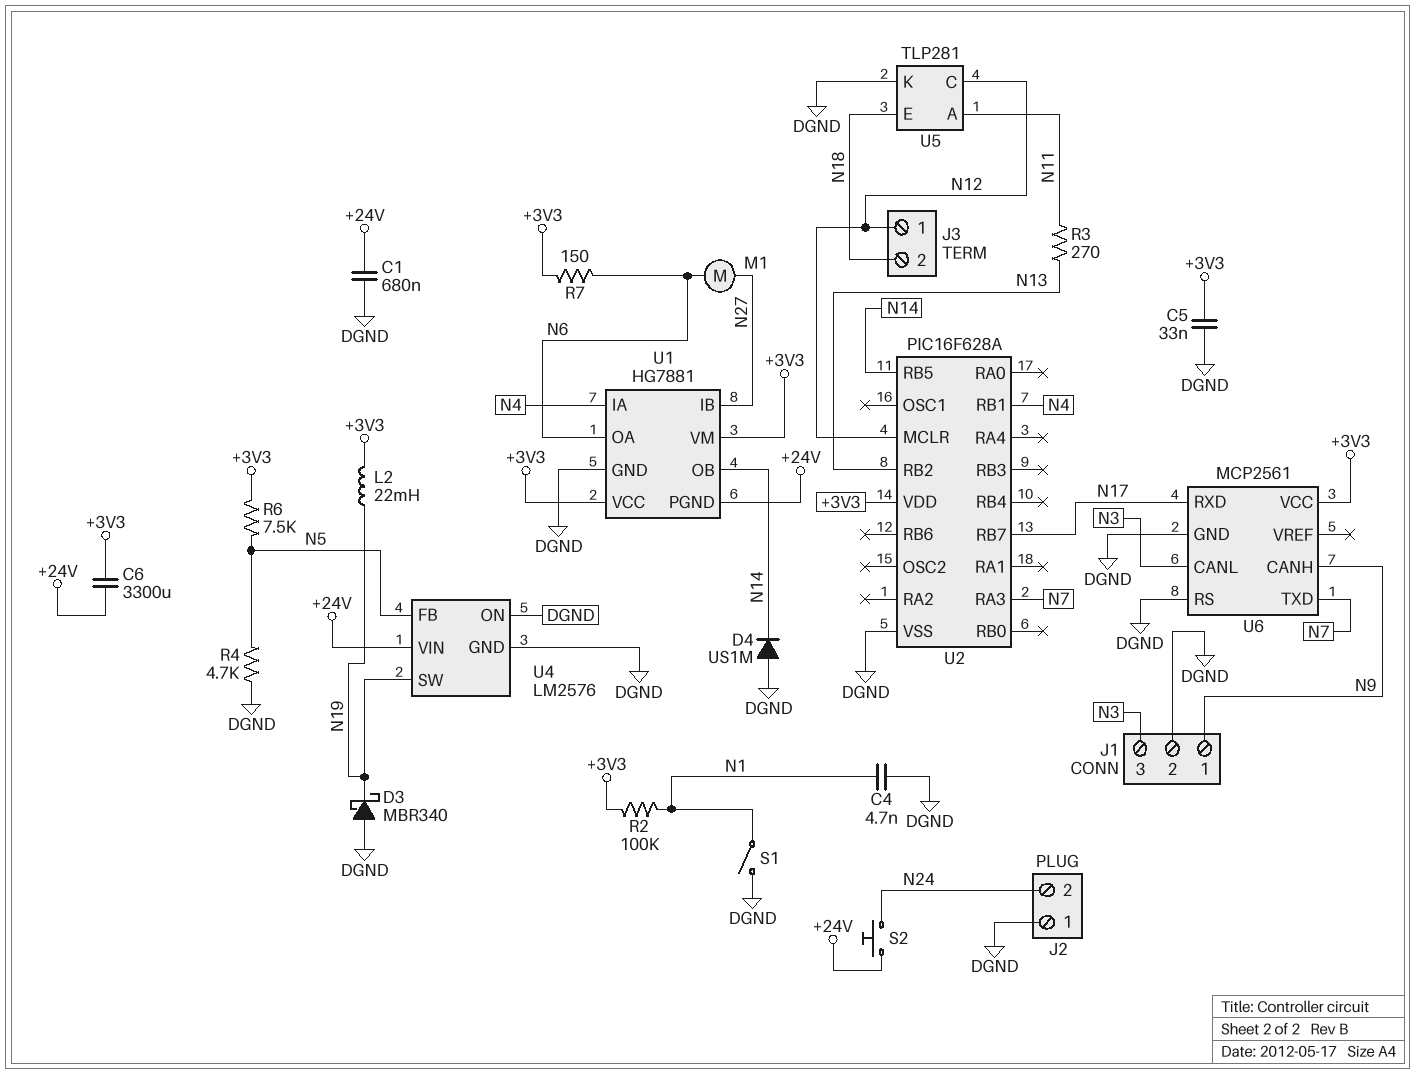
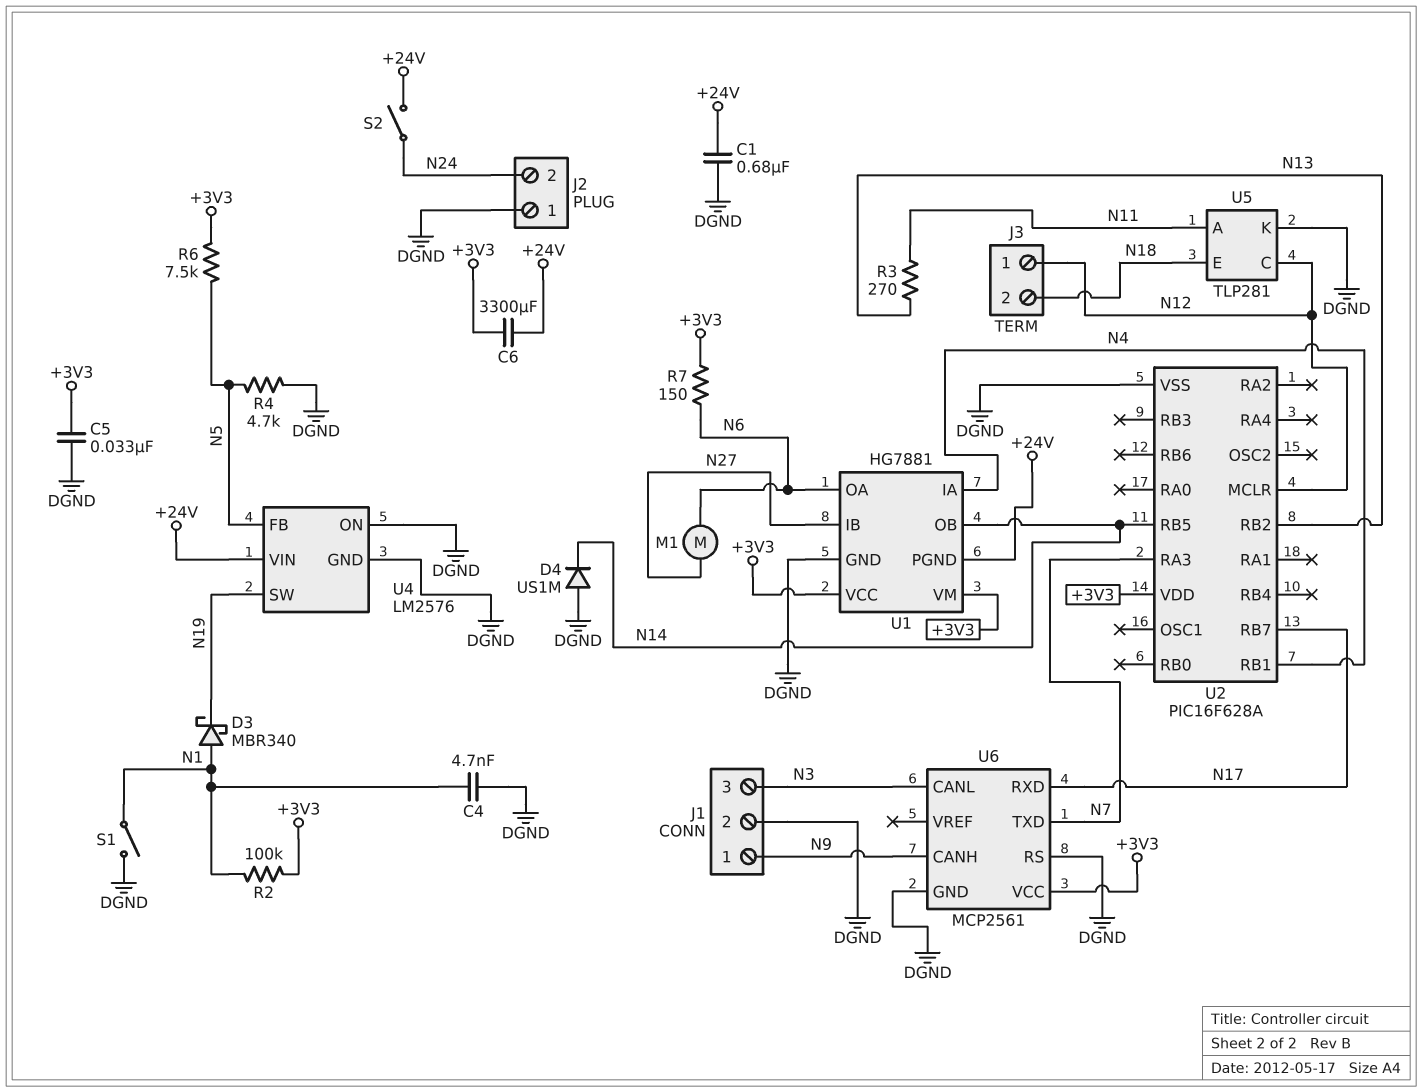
D3: schottky MBR340 (A DGND, K N19) -> schottky MBR340 (A N1, K N19)
L2: 22mH (+3V3, N19) -> none
S2: button (+24V, N24) -> switch (+24V, N24)

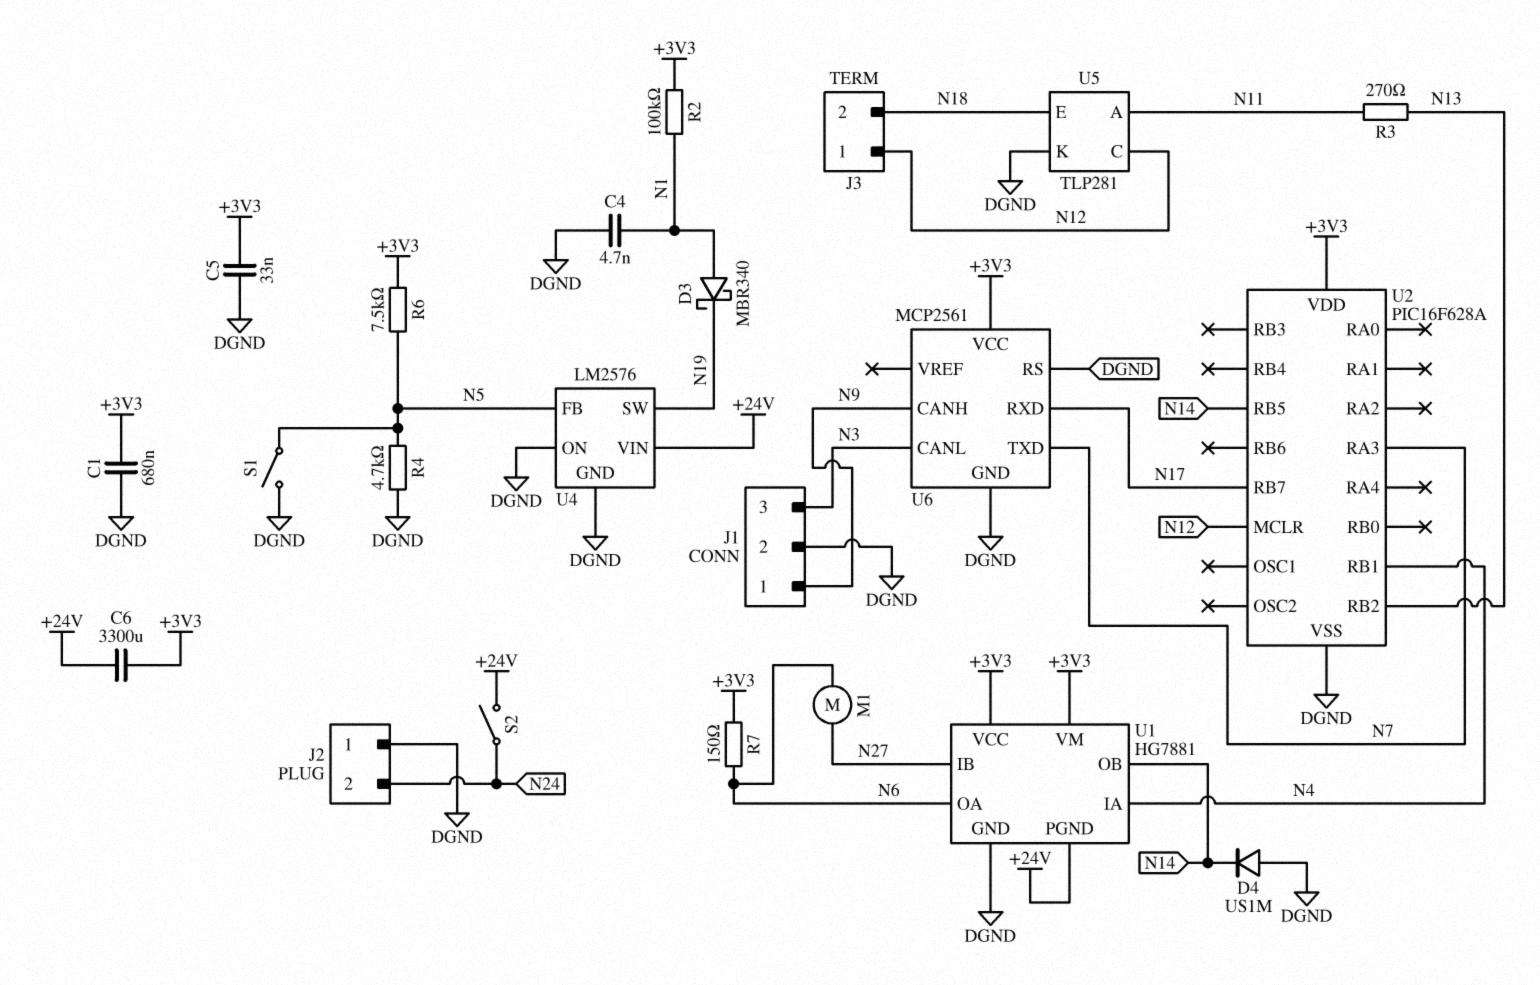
C1: 680nF (+24V, DGND) -> 680nF (+3V3, DGND)
S1: switch (DGND, N1) -> switch (DGND, N5)

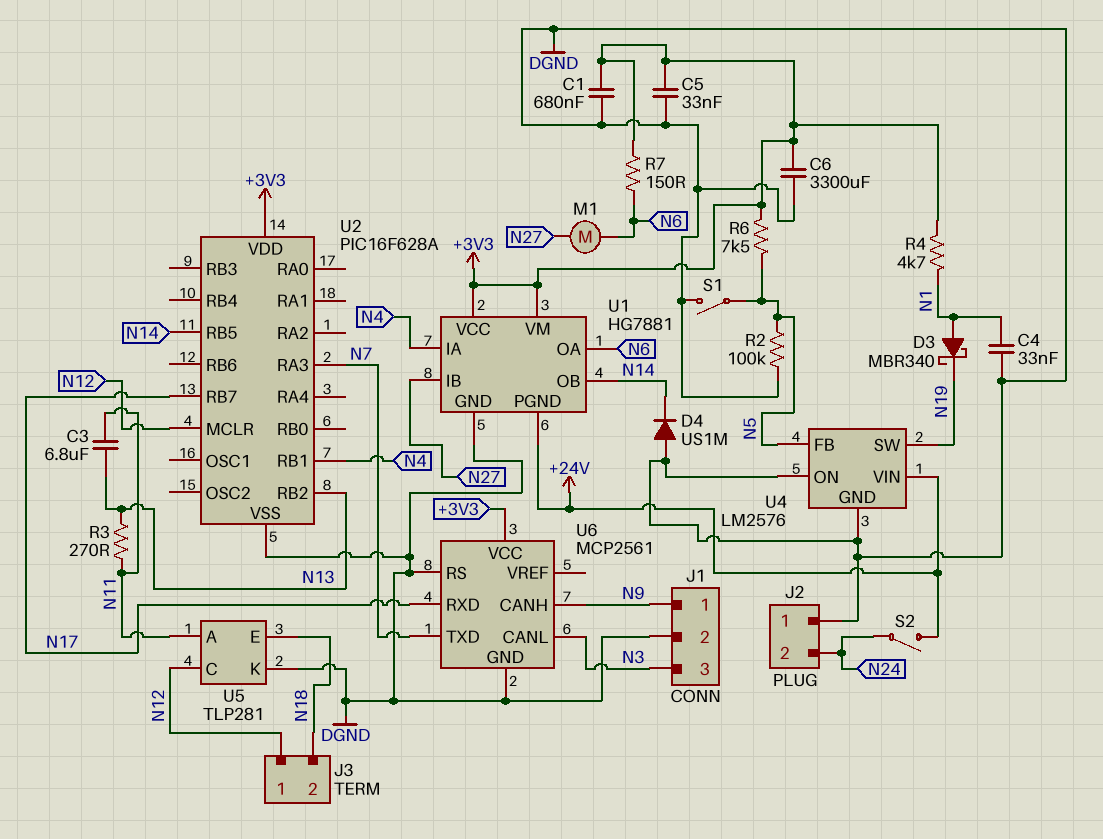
C3: none -> 6.8uF (N11, N13)
C4: 4.7nF (DGND, N1) -> 33nF (DGND, N1)
C6: 3300uF (+3V3, +24V) -> 3300uF (+3V3, DGND)
R2: 100k (+3V3, N1) -> 100k (DGND, N5)
R4: 4.7k (DGND, N5) -> 4.7k (+3V3, N1)

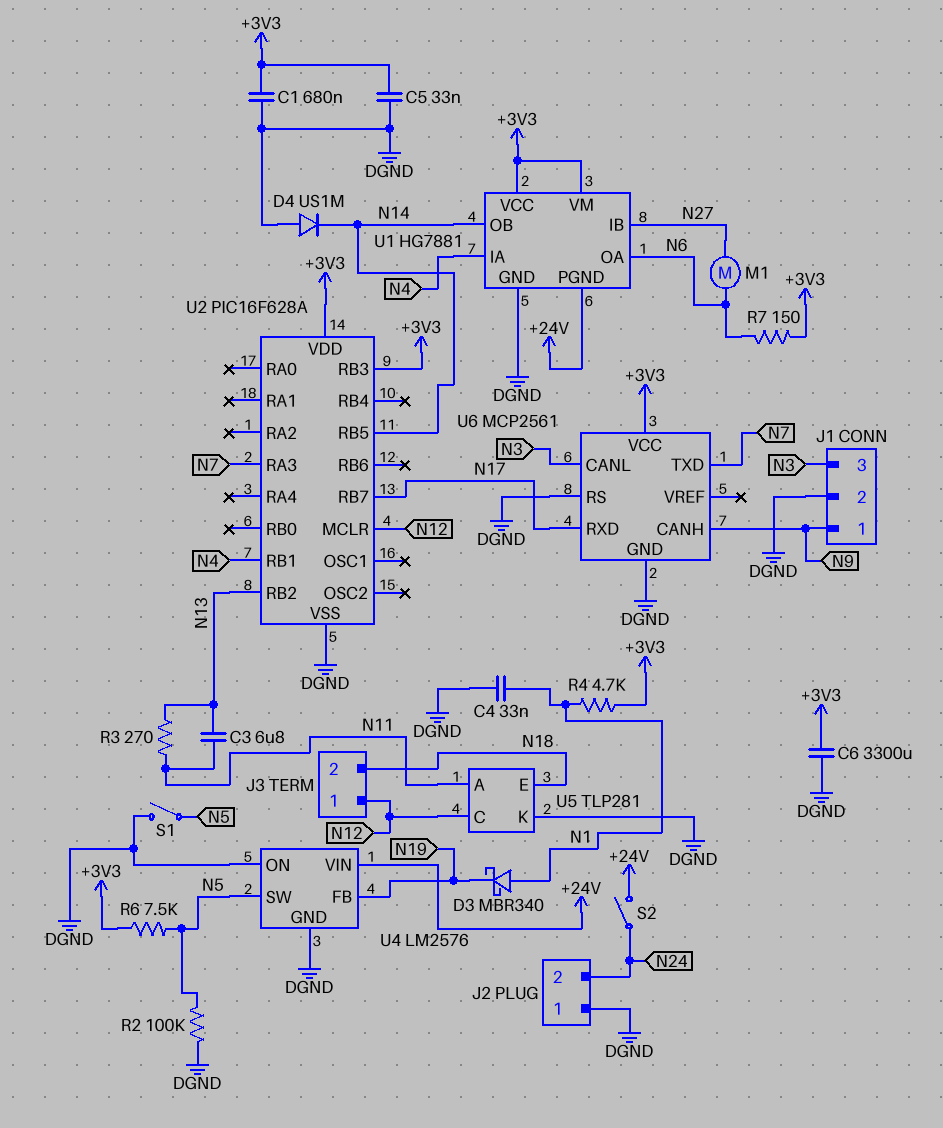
U2 pin RB3: none -> +3V3
U4 pin FB: N5 -> N19
U4 pin SW: N19 -> N5

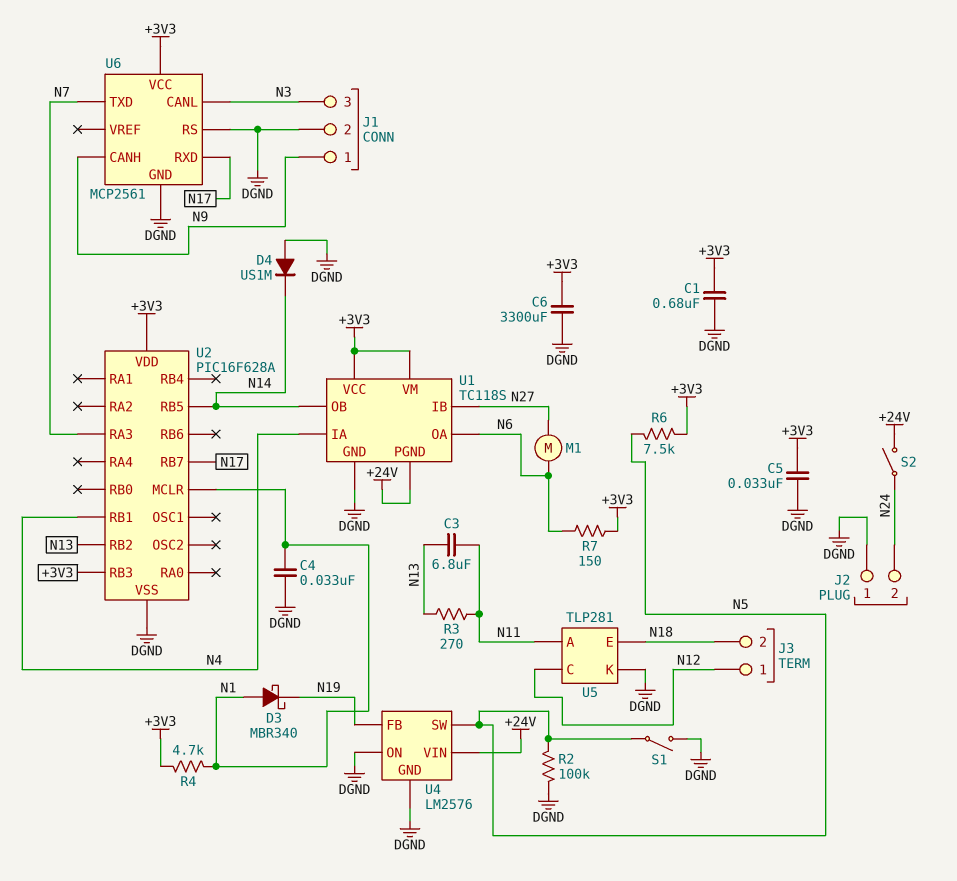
U1: HG7881 -> TC118S
U2 pin MCLR: N12 -> N1

